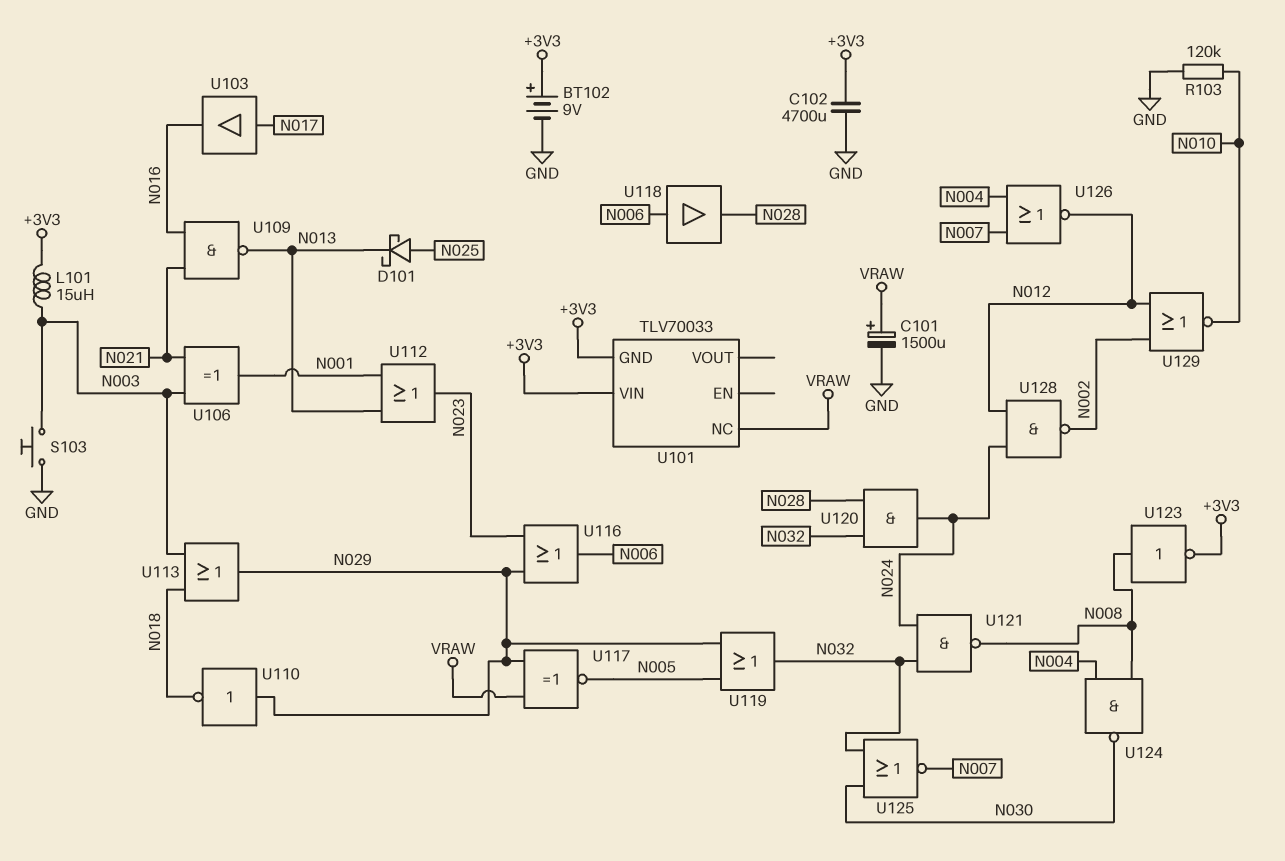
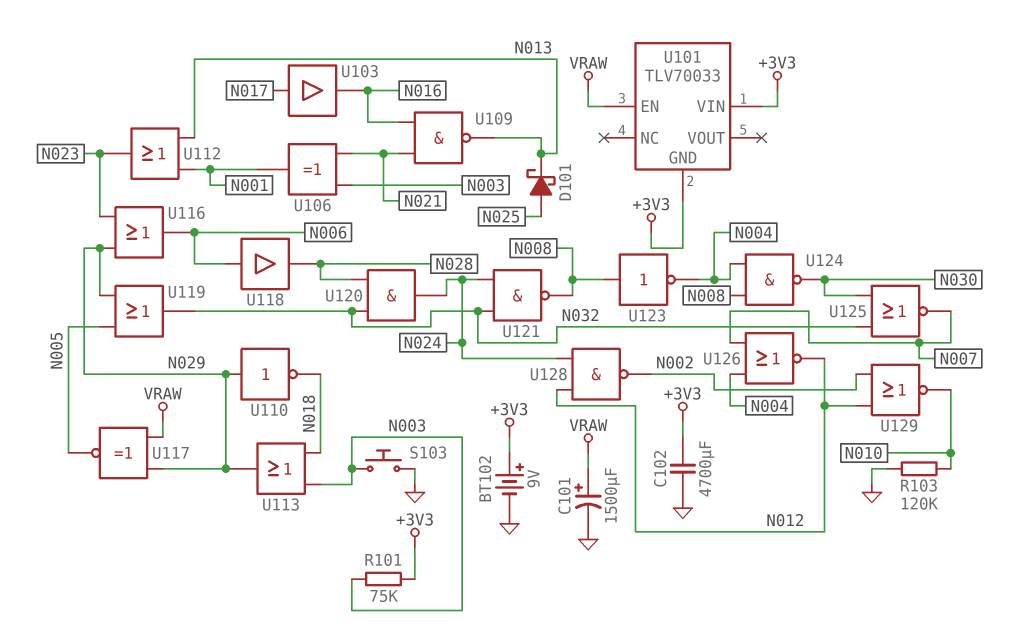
L101: 15uH (+3V3, N003) -> none
R101: none -> 75k (+3V3, N003)
U101 pin EN: none -> VRAW
U101 pin NC: VRAW -> none
U123: NOT (in N008, out +3V3) -> NOT (in N008, out N004)

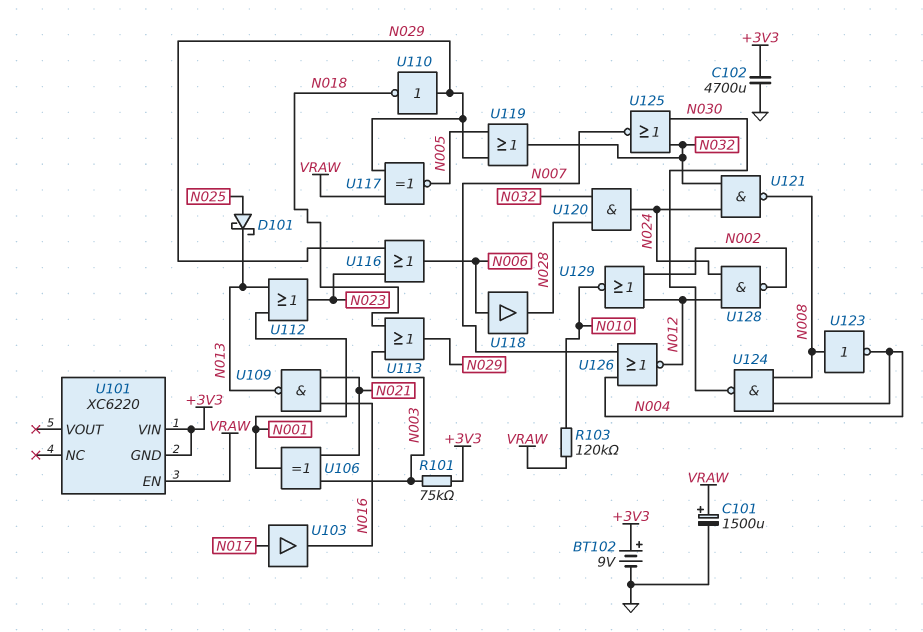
R103: 120k (GND, N010) -> 120k (N010, VRAW)
S103: button (GND, N003) -> none
U101: TLV70033 -> XC6220

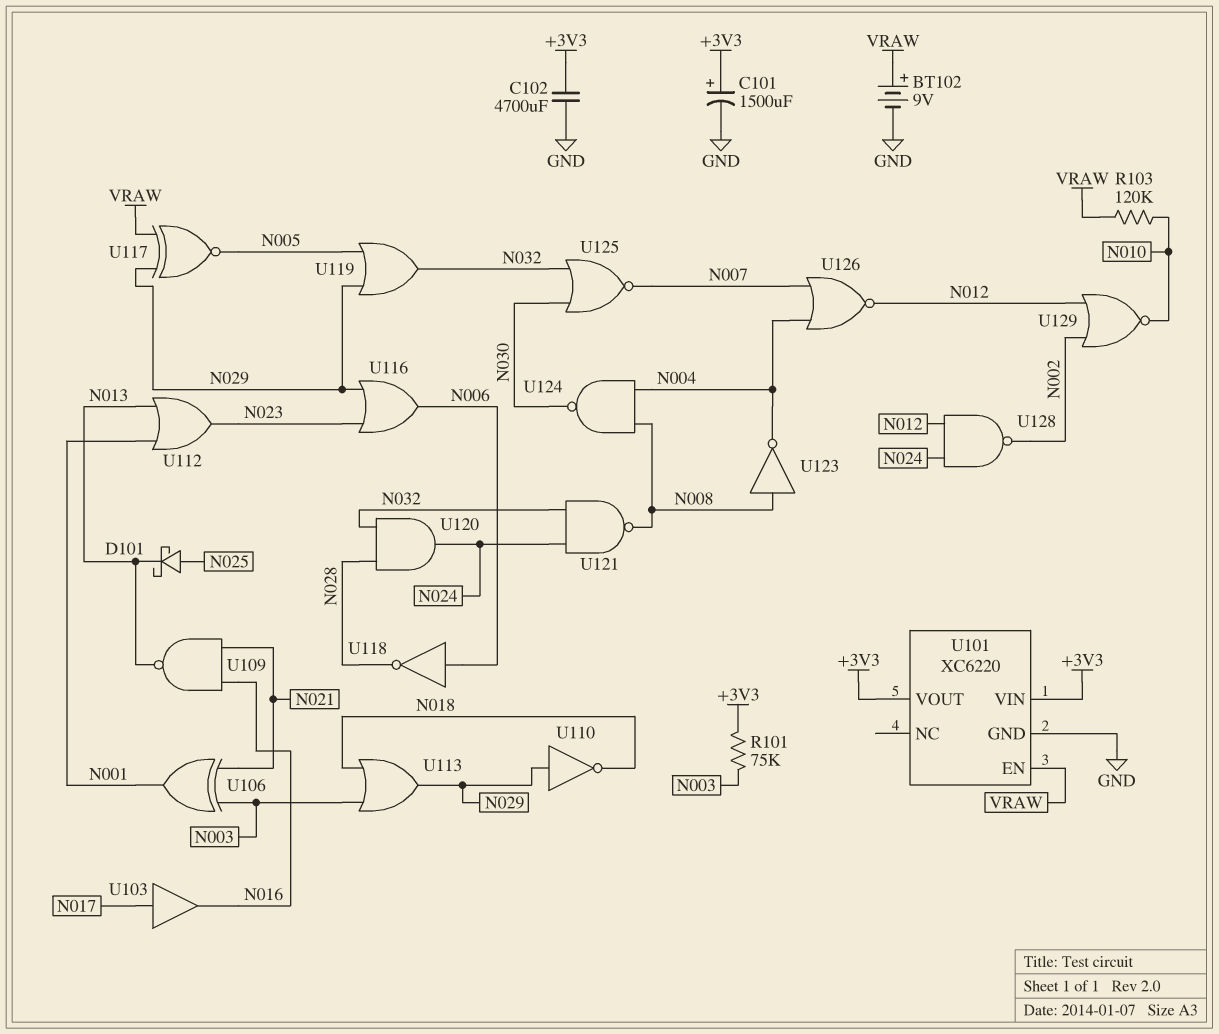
BT102: 9V (plus +3V3, minus GND) -> 9V (plus VRAW, minus GND)
C101: 1500uF (plus VRAW, minus GND) -> 1500uF (plus +3V3, minus GND)
U101 pin GND: +3V3 -> GND
U101 pin VOUT: none -> +3V3
U118: buffer (in N006, out N028) -> NOT (in N006, out N028)

